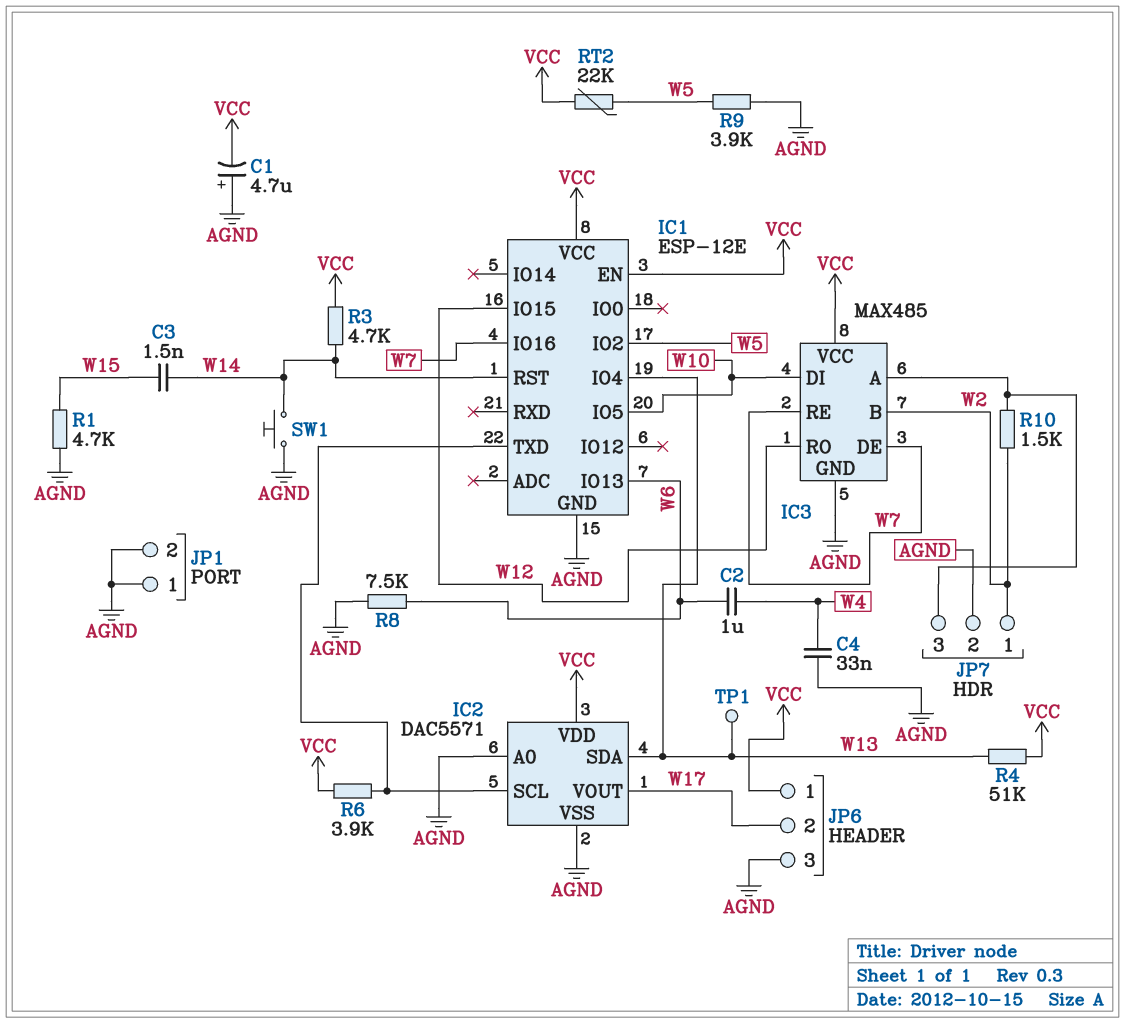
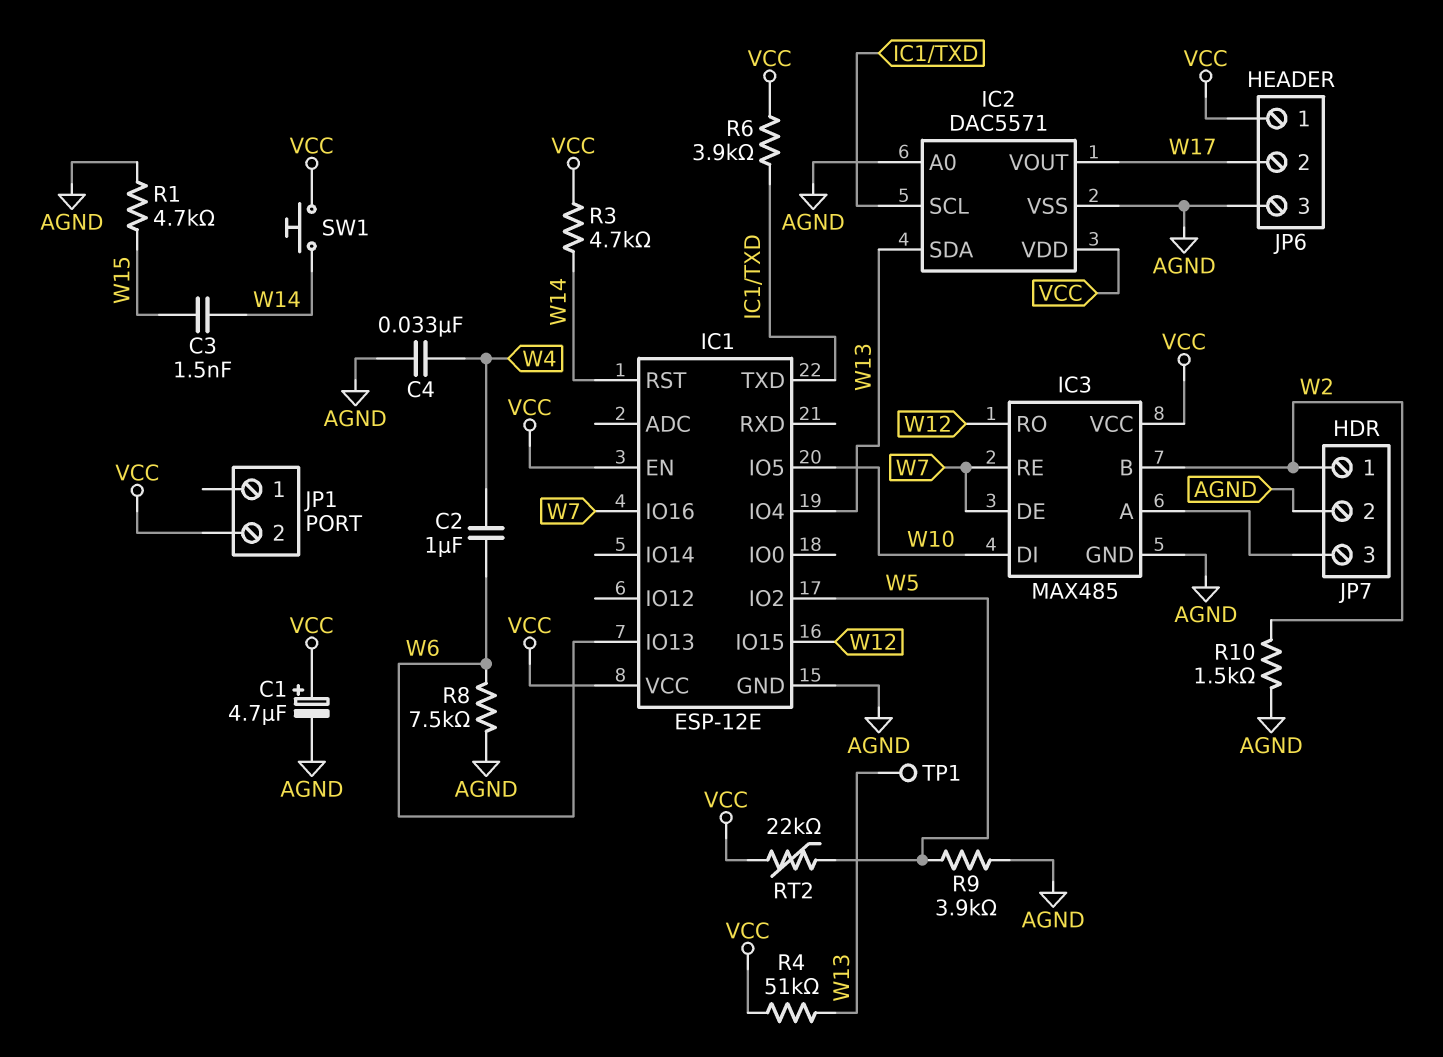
C1: 4.7uF (plus AGND, minus VCC) -> 4.7uF (plus VCC, minus AGND)
JP1 pin 1: AGND -> none
JP1 pin 2: AGND -> VCC
R10: 1.5k (IC3/A, W2) -> 1.5k (AGND, W2)
SW1: button (AGND, W14) -> button (VCC, W14)

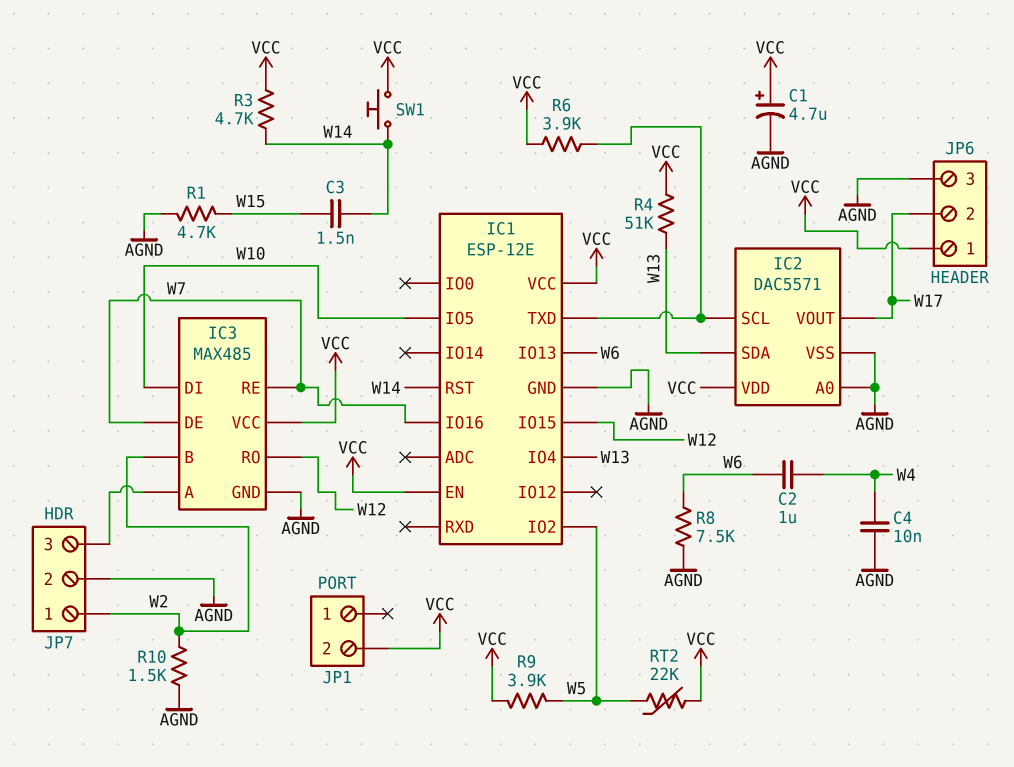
C4: 33nF (AGND, W4) -> 10nF (AGND, W4)
R9: 3.9k (AGND, W5) -> 3.9k (VCC, W5)
TP1: test point (W13) -> none

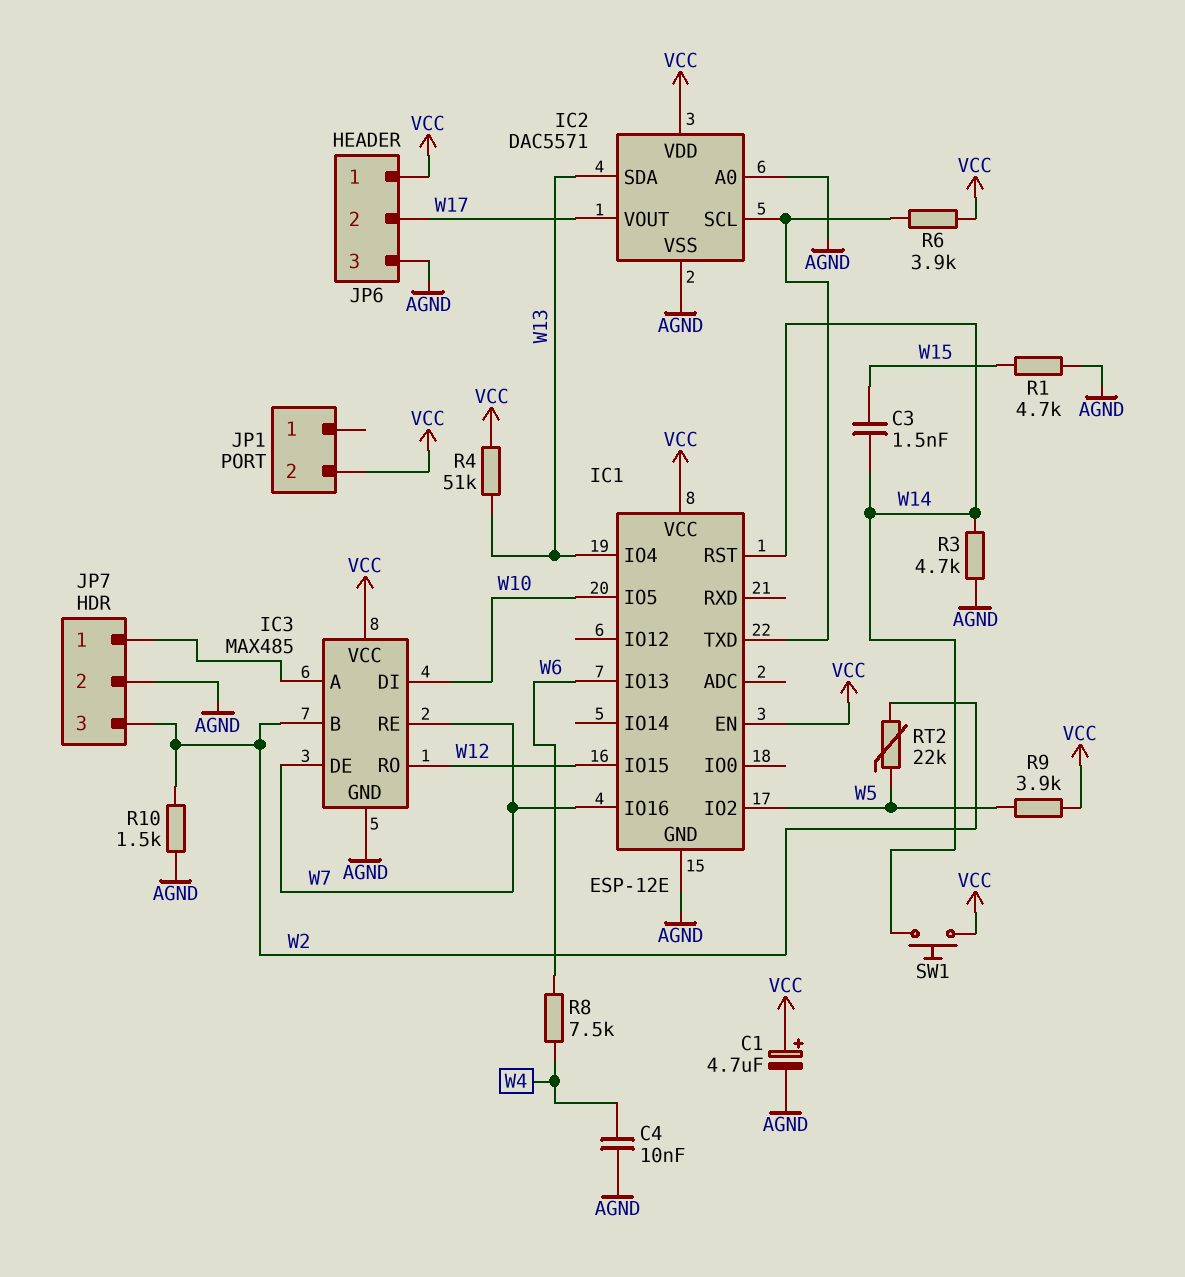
C2: 1uF (W4, W6) -> none
JP7 pin 1: W2 -> IC3/A
JP7 pin 3: IC3/A -> W2
R3: 4.7k (VCC, W14) -> 4.7k (AGND, W14)
R8: 7.5k (AGND, W6) -> 7.5k (W4, W6)
RT2: 22k (VCC, W5) -> 22k (W2, W5)

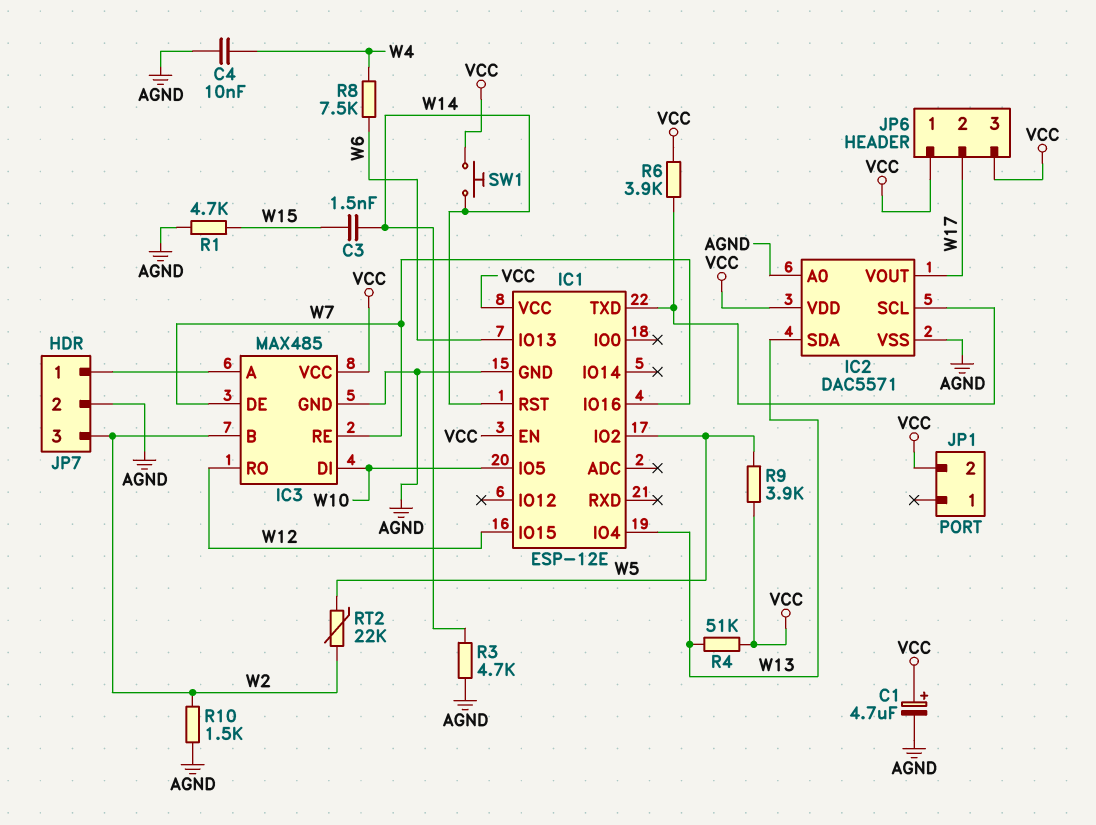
JP6 pin 3: AGND -> VCC

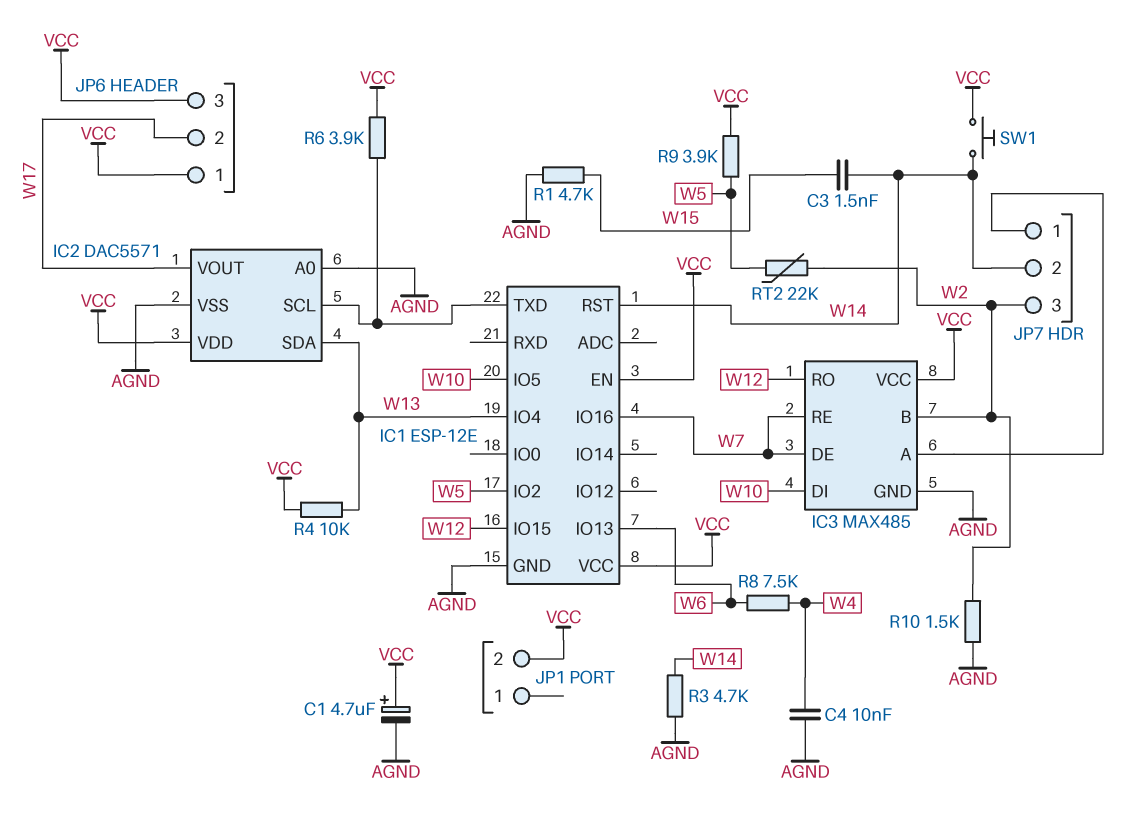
JP7 pin 2: AGND -> W14
R4: 51k (VCC, W13) -> 10k (VCC, W13)

